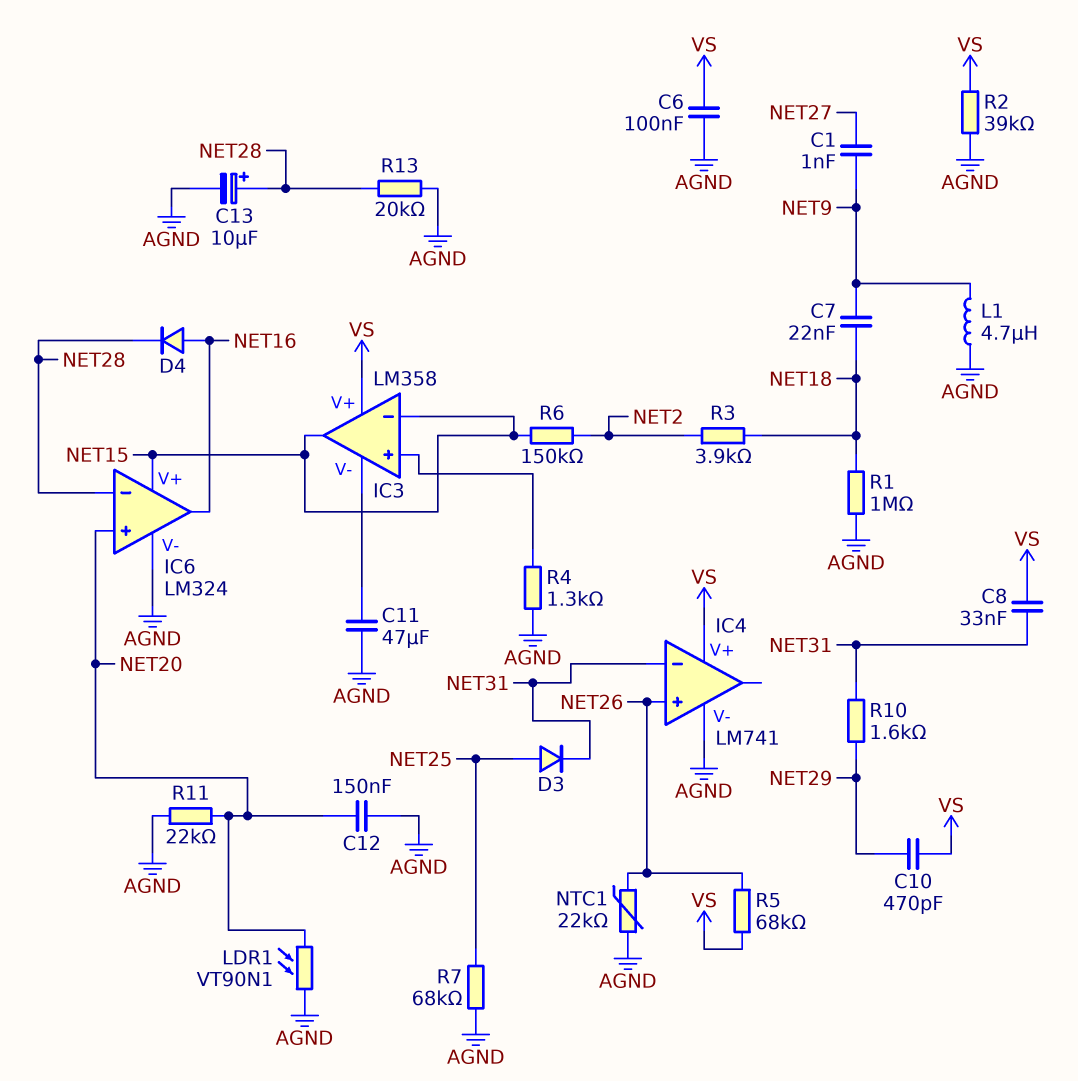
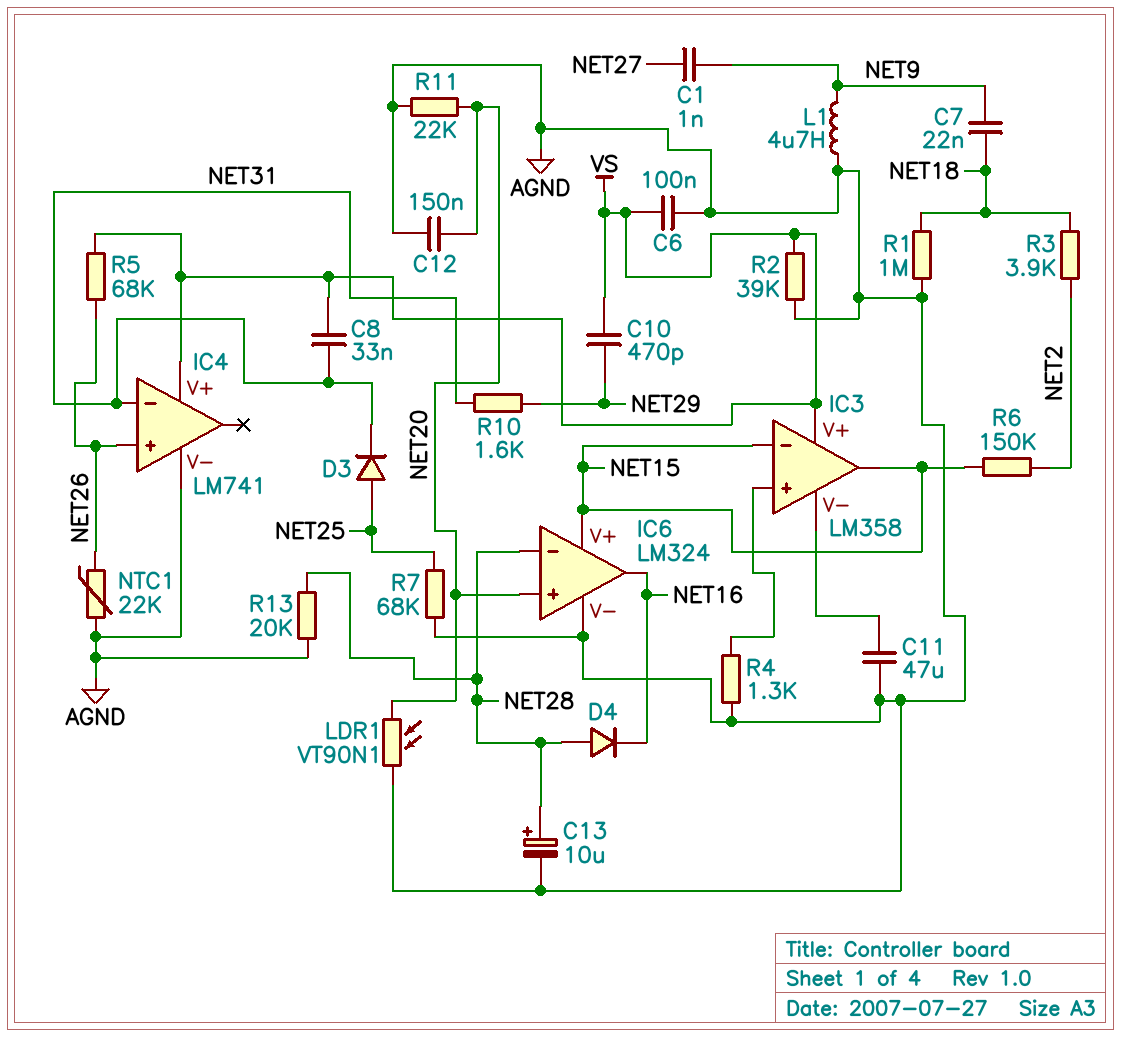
D4: diode (A NET16, K NET28) -> diode (A NET28, K NET16)

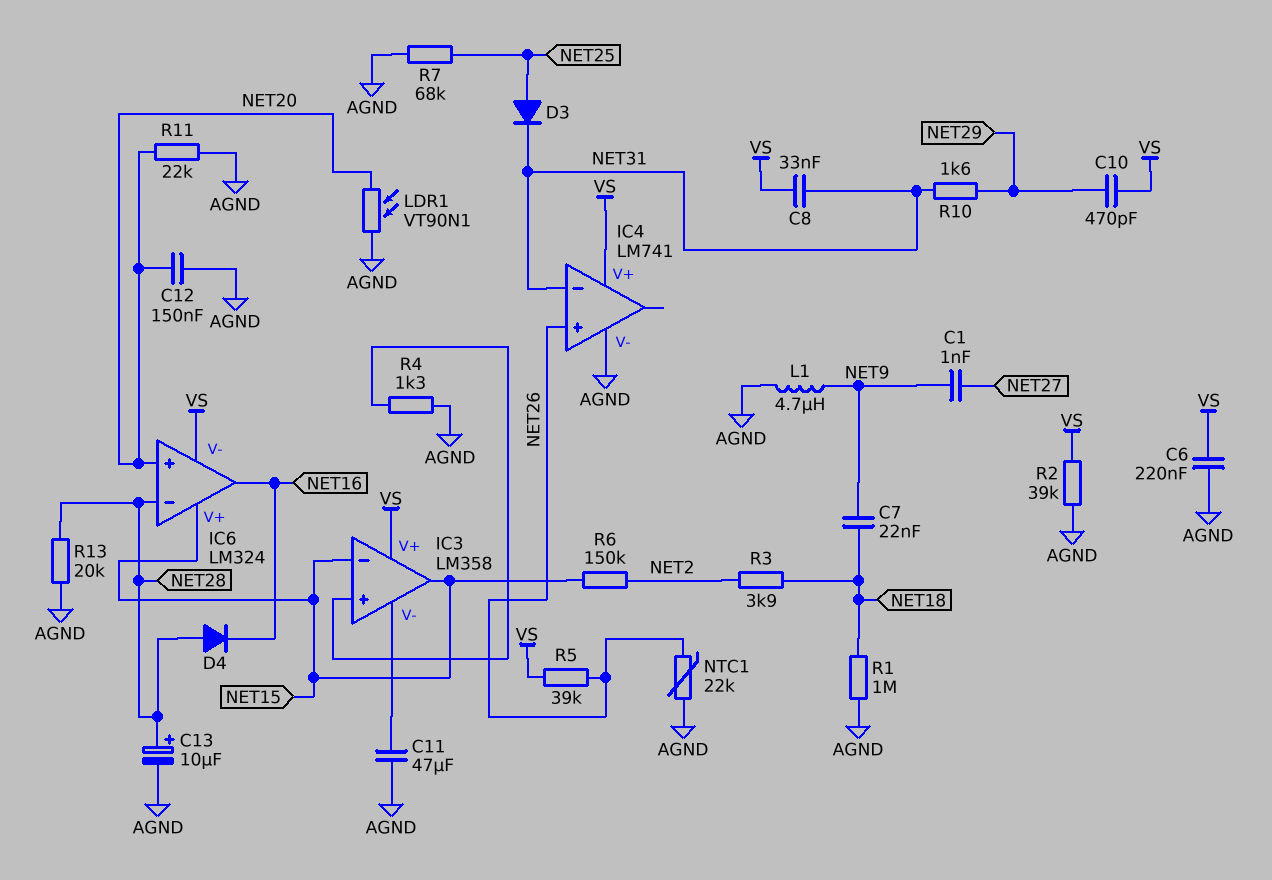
C6: 100nF (AGND, VS) -> 220nF (AGND, VS)
IC6 pin V-: AGND -> VS
R5: 68k (NET26, VS) -> 39k (NET26, VS)

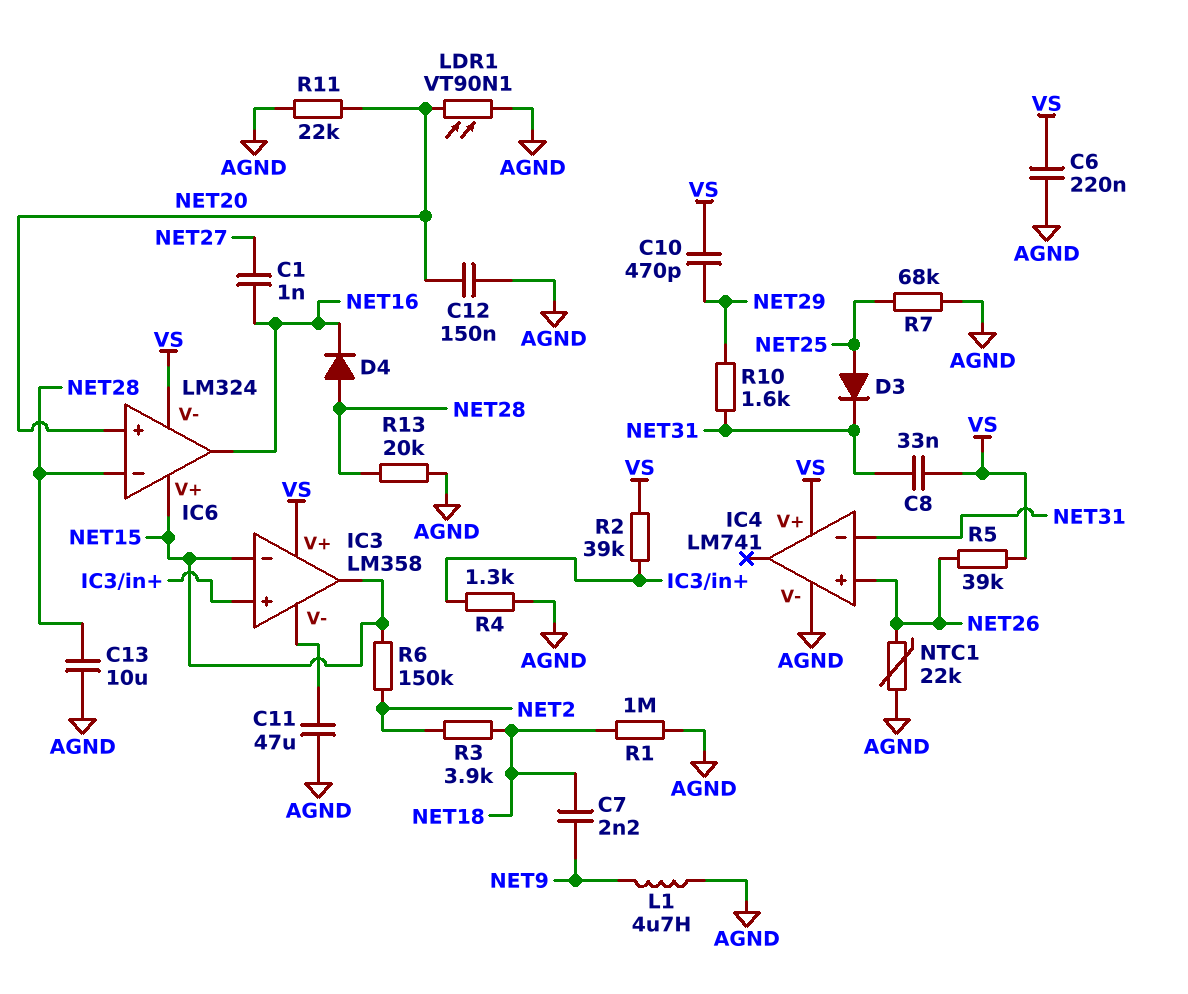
C1: 1nF (NET9, NET27) -> 1nF (NET16, NET27)
C7: 22nF (NET9, NET18) -> 2.2nF (NET9, NET18)
C13: 10uF (plus NET28, minus AGND) -> 10uF (AGND, NET28)
R2: 39k (AGND, VS) -> 39k (IC3/in+, VS)

